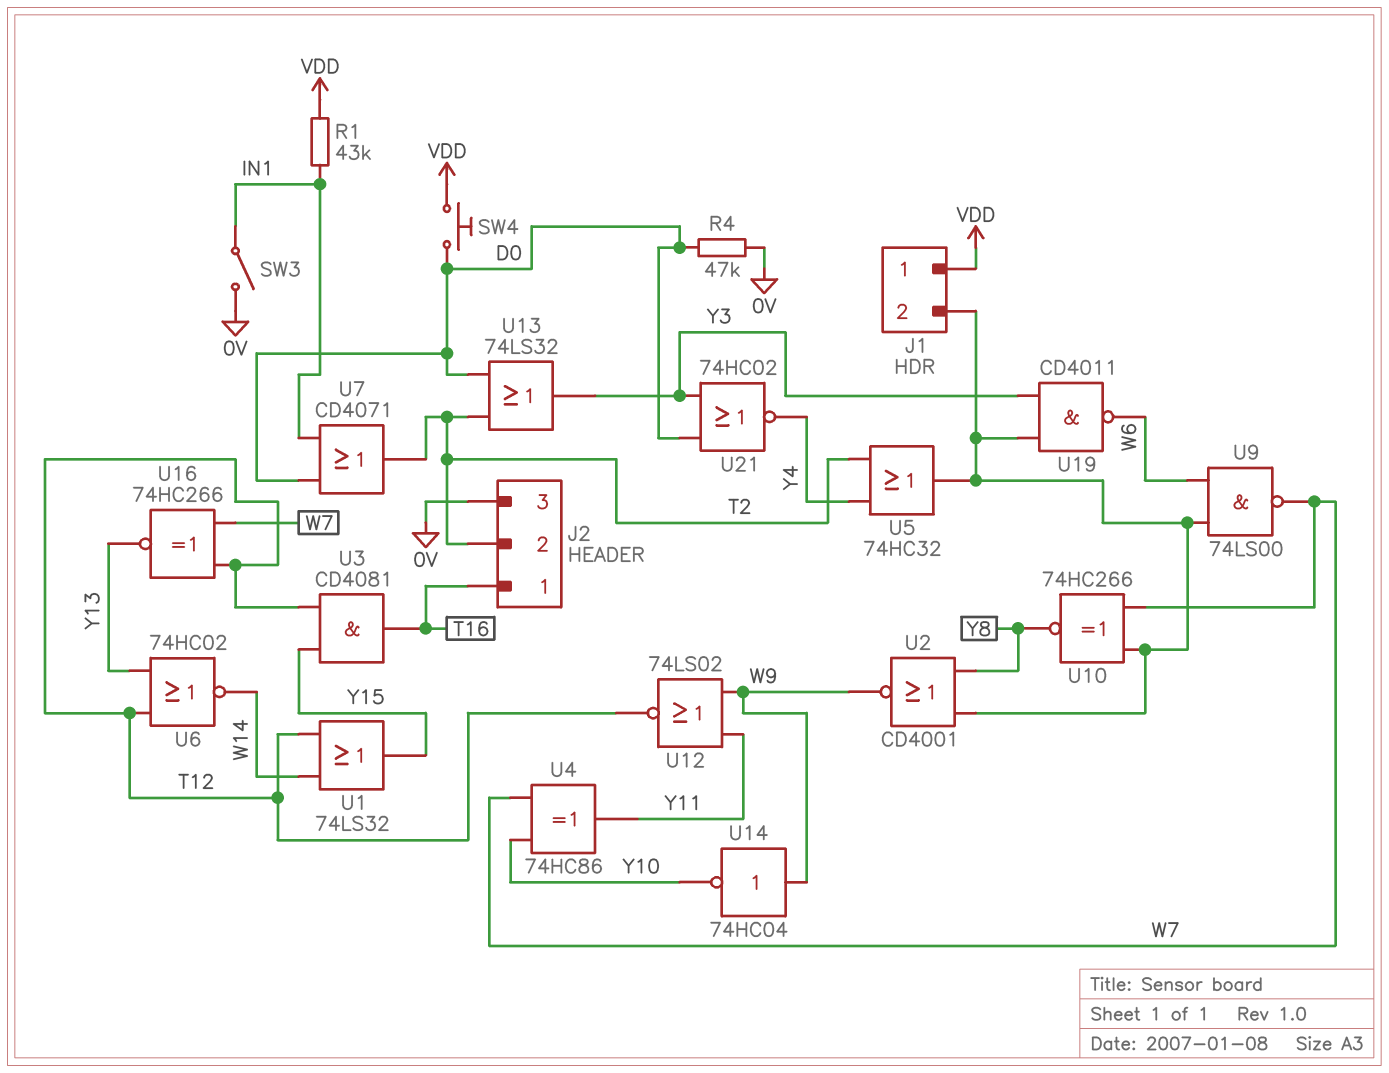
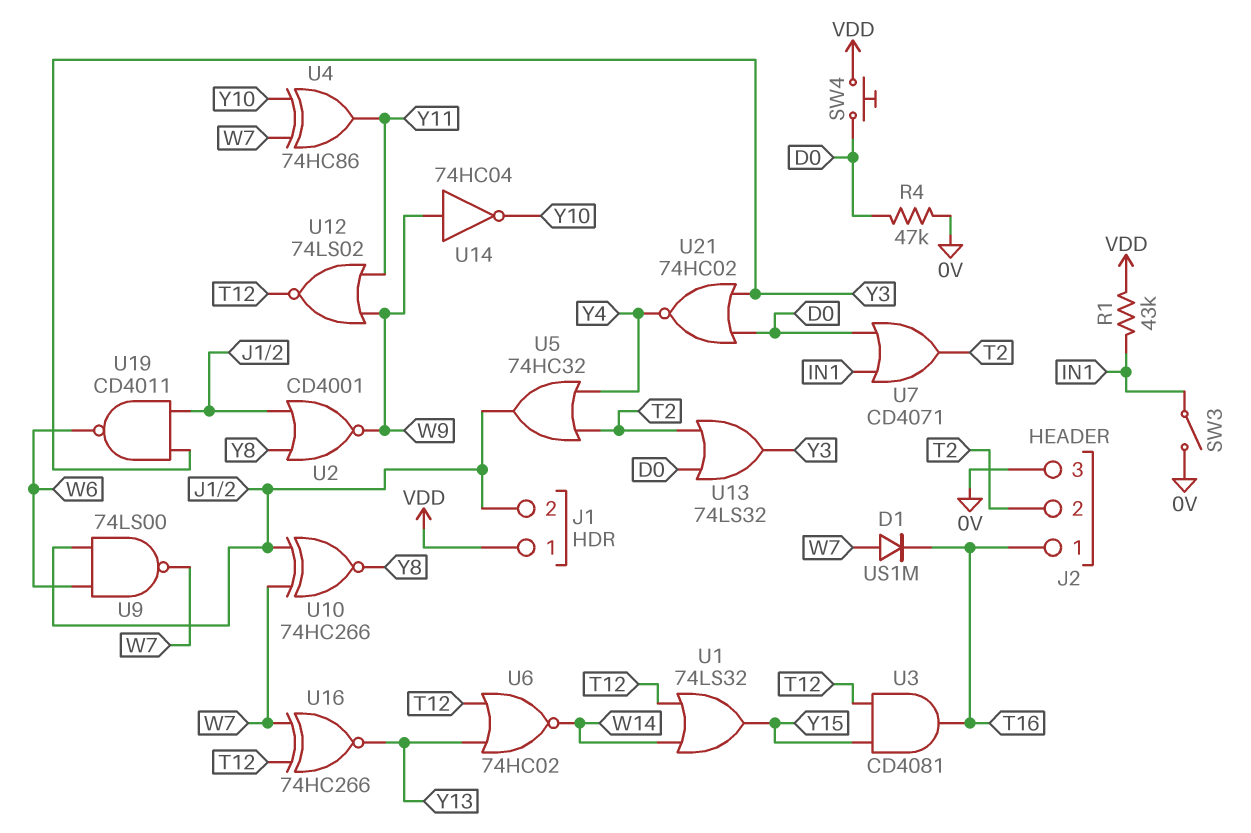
D1: none -> diode US1M (A W7, K T16)

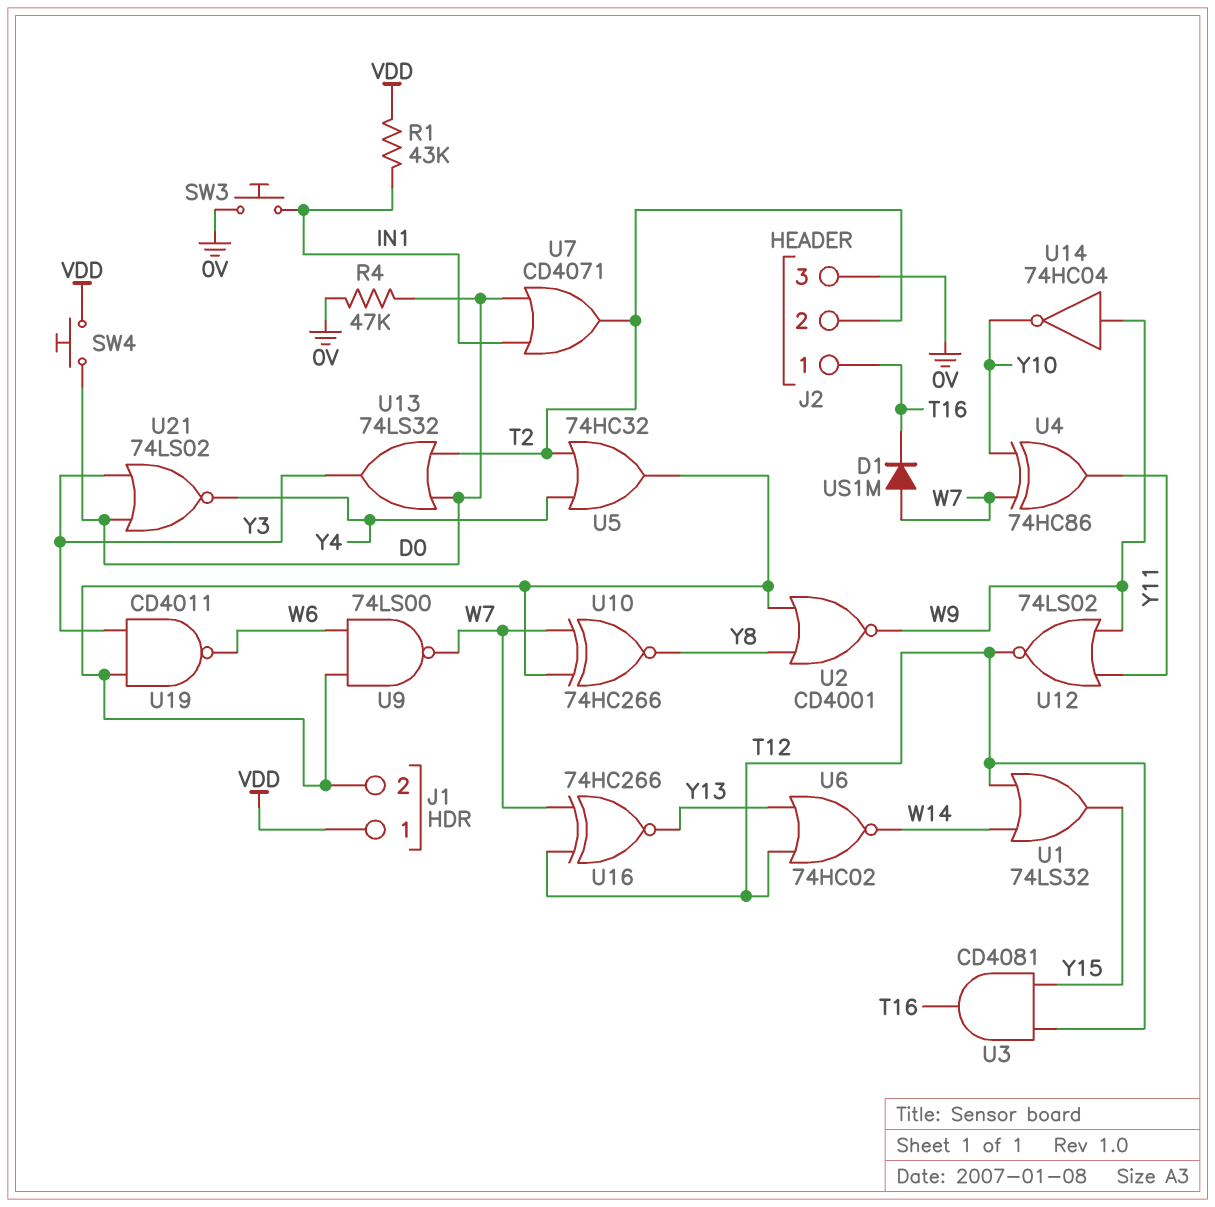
SW3: switch (0V, IN1) -> button (0V, IN1)
U21: NOR 74HC02 (in D0, in Y3, out Y4) -> NOR 74LS02 (in D0, in Y3, out Y4)

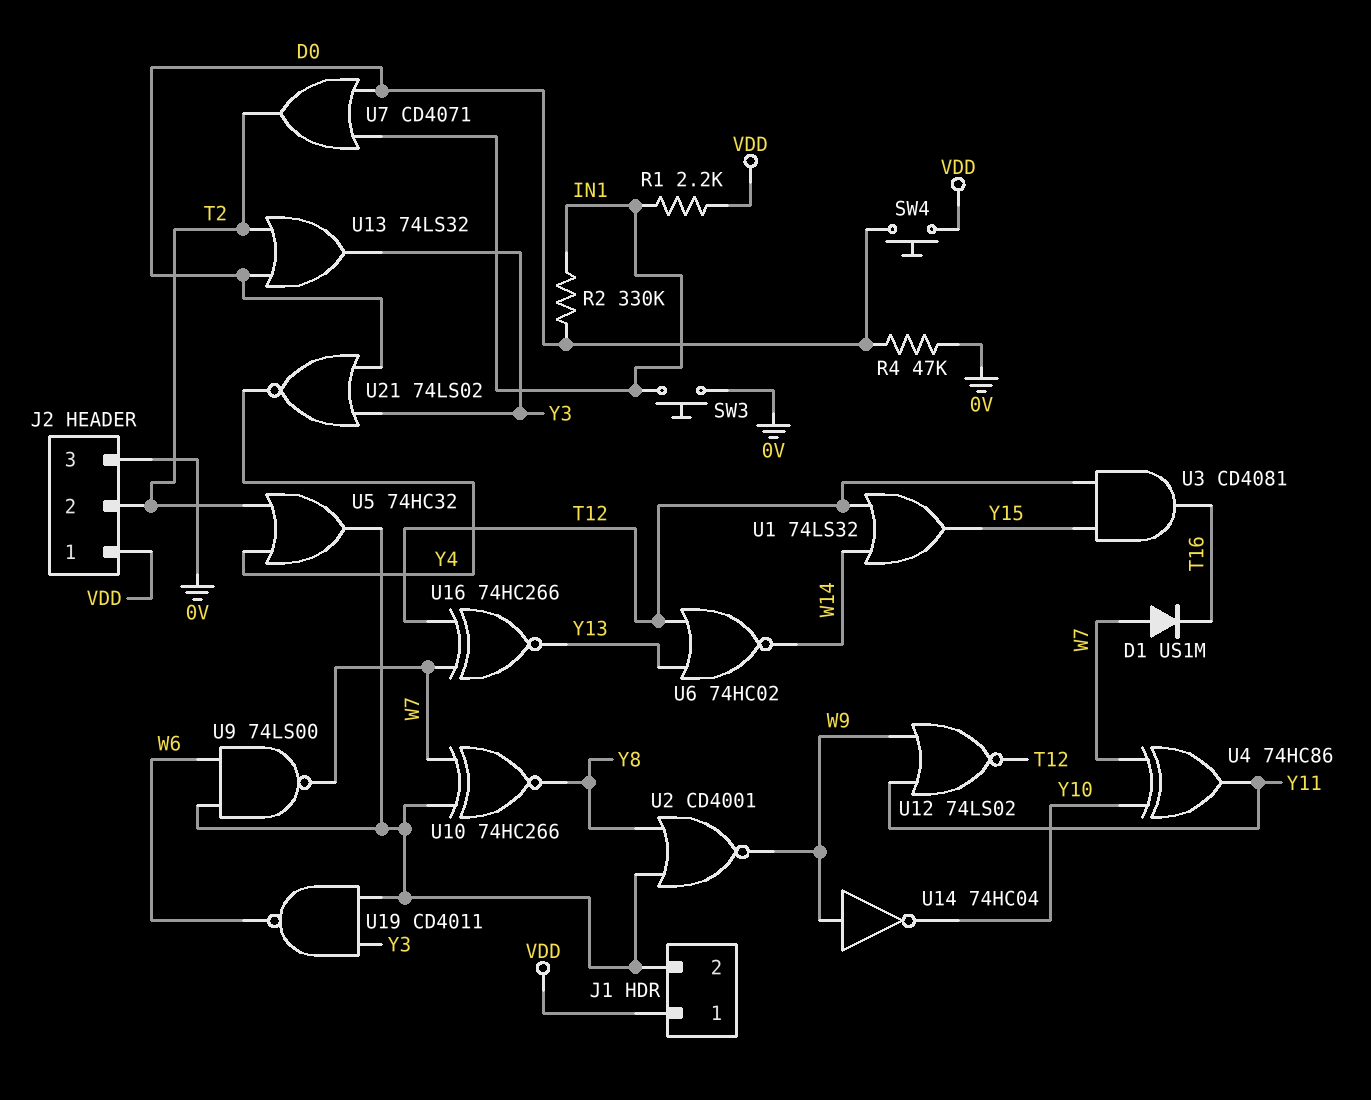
J2 pin 1: T16 -> VDD
R1: 43k (IN1, VDD) -> 2.2k (IN1, VDD)
R2: none -> 330k (D0, IN1)

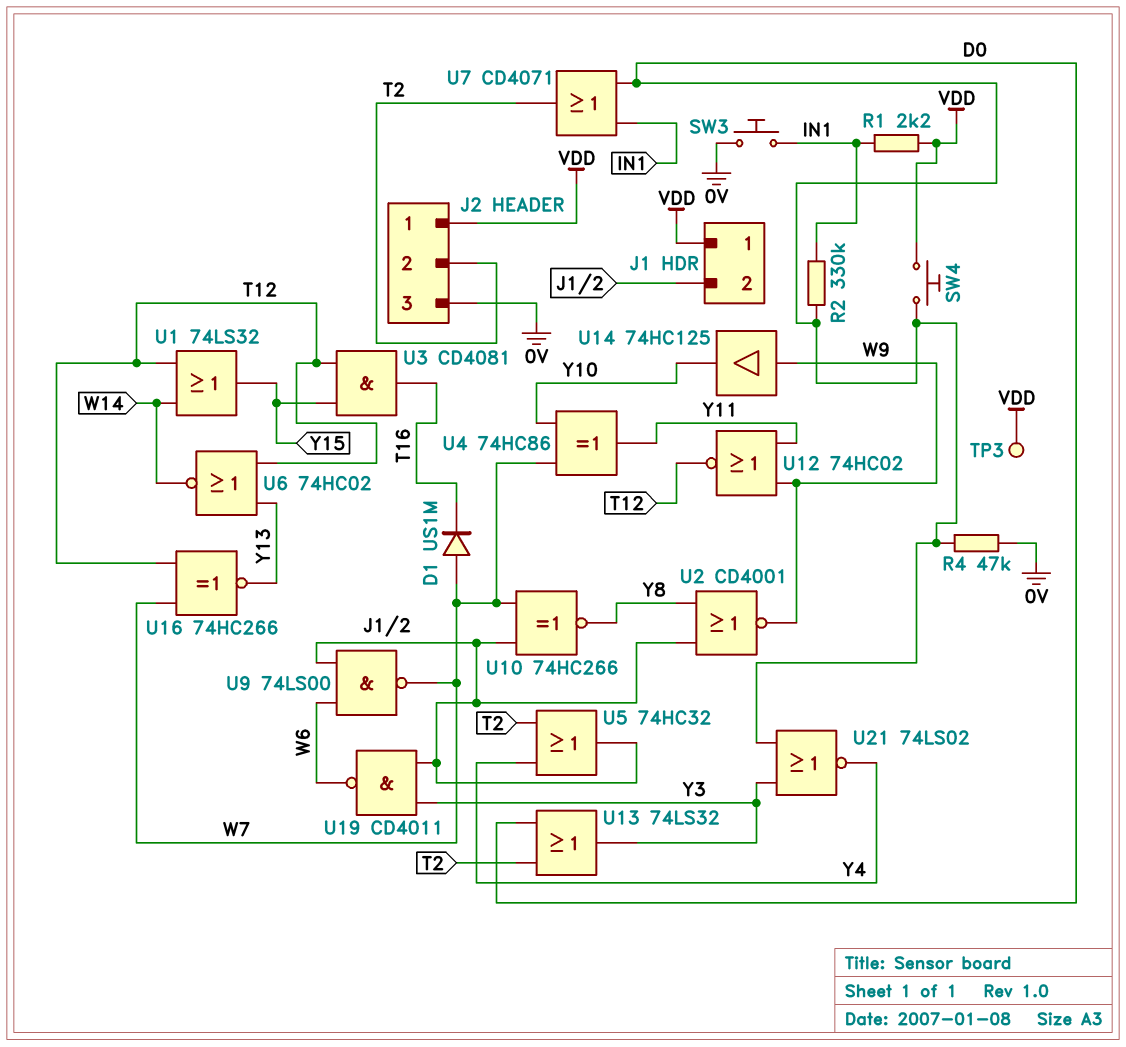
TP3: none -> test point (VDD)
U12: NOR 74LS02 (in W9, in Y11, out T12) -> NOR 74HC02 (in W9, in Y11, out T12)
U14: NOT 74HC04 (in W9, out Y10) -> buffer 74HC125 (in W9, out Y10)

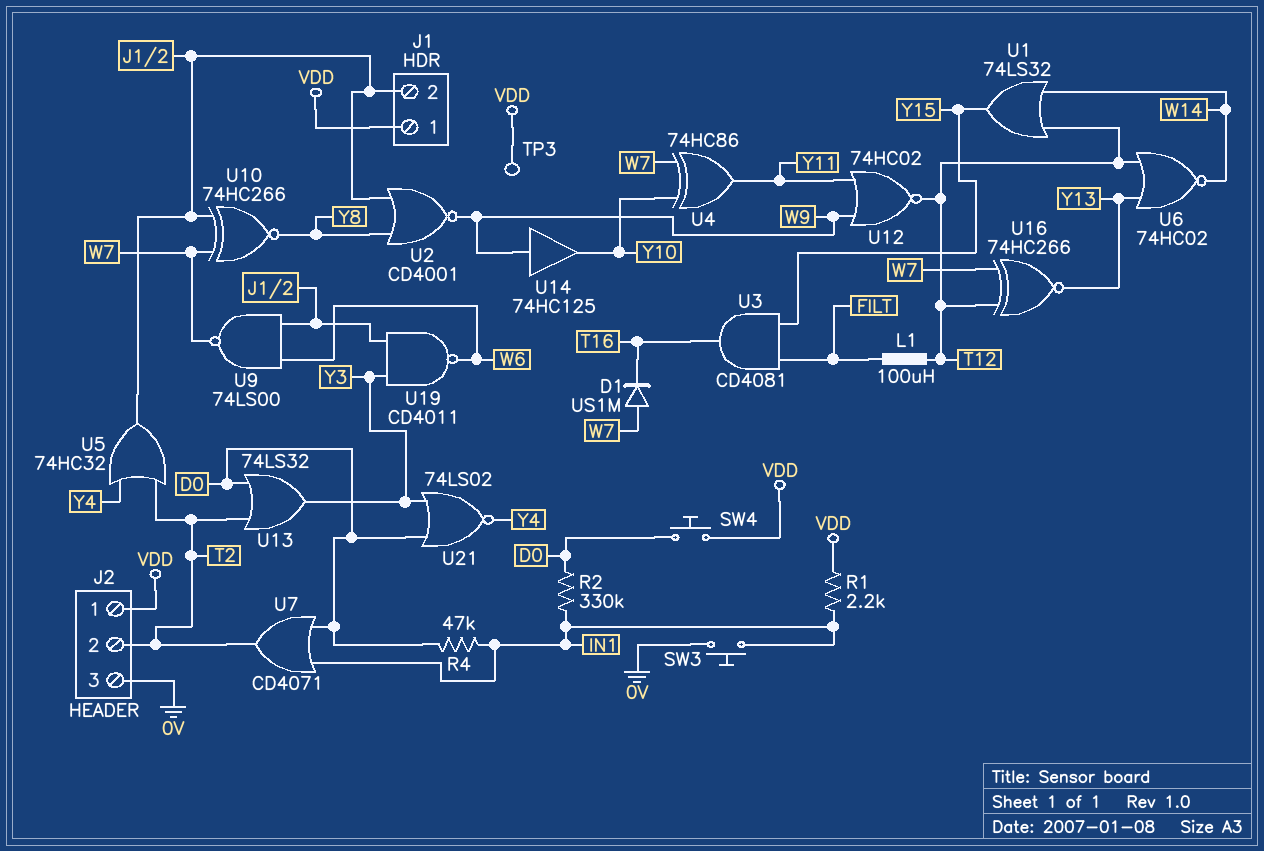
L1: none -> 100uH (FILT, T12)
R4: 47k (0V, D0) -> 47k (D0, IN1)
U3: AND CD4081 (in T12, in Y15, out T16) -> AND CD4081 (in FILT, in Y15, out T16)

